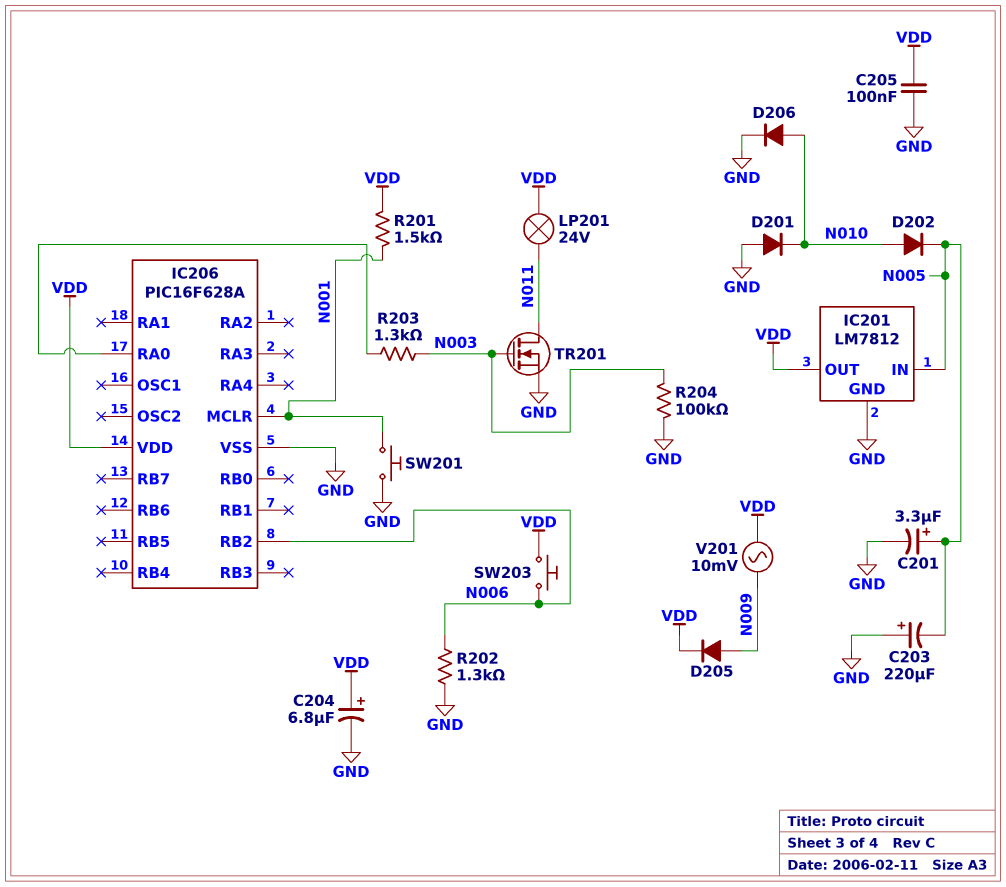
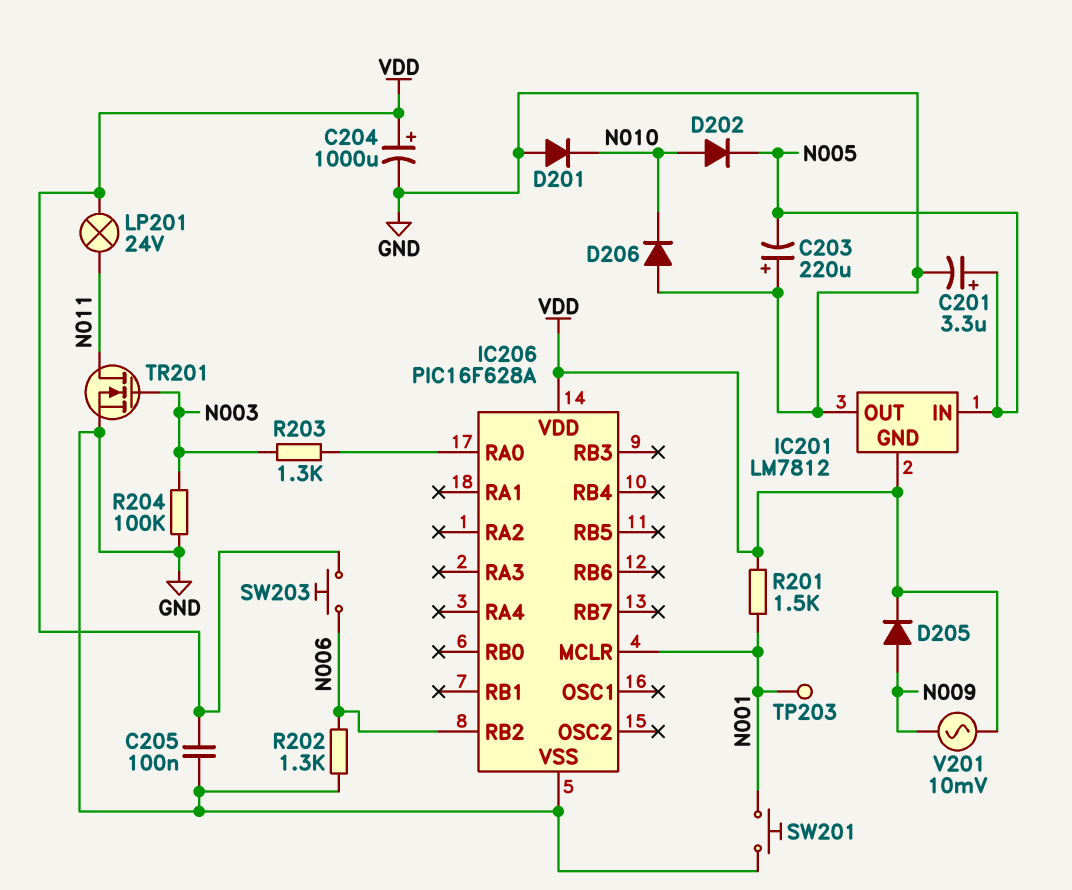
C204: 6.8uF (plus VDD, minus GND) -> 1000uF (plus VDD, minus GND)
D206: diode (A N010, K GND) -> diode (A GND, K N010)
IC201 pin GND: GND -> VDD
IC201 pin OUT: VDD -> GND
TP203: none -> test point (N001)

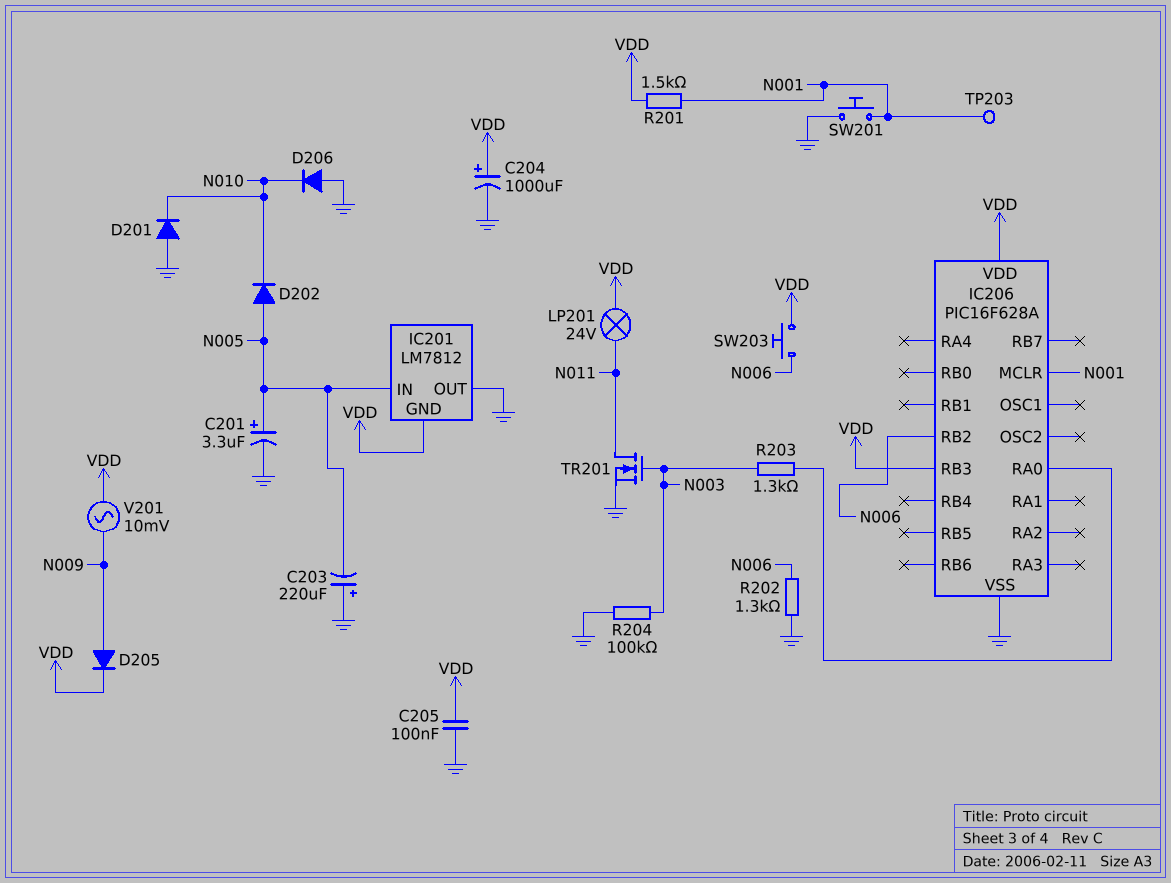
D202: diode (A N010, K N005) -> diode (A N005, K N010)
IC206 pin RB3: none -> VDD

